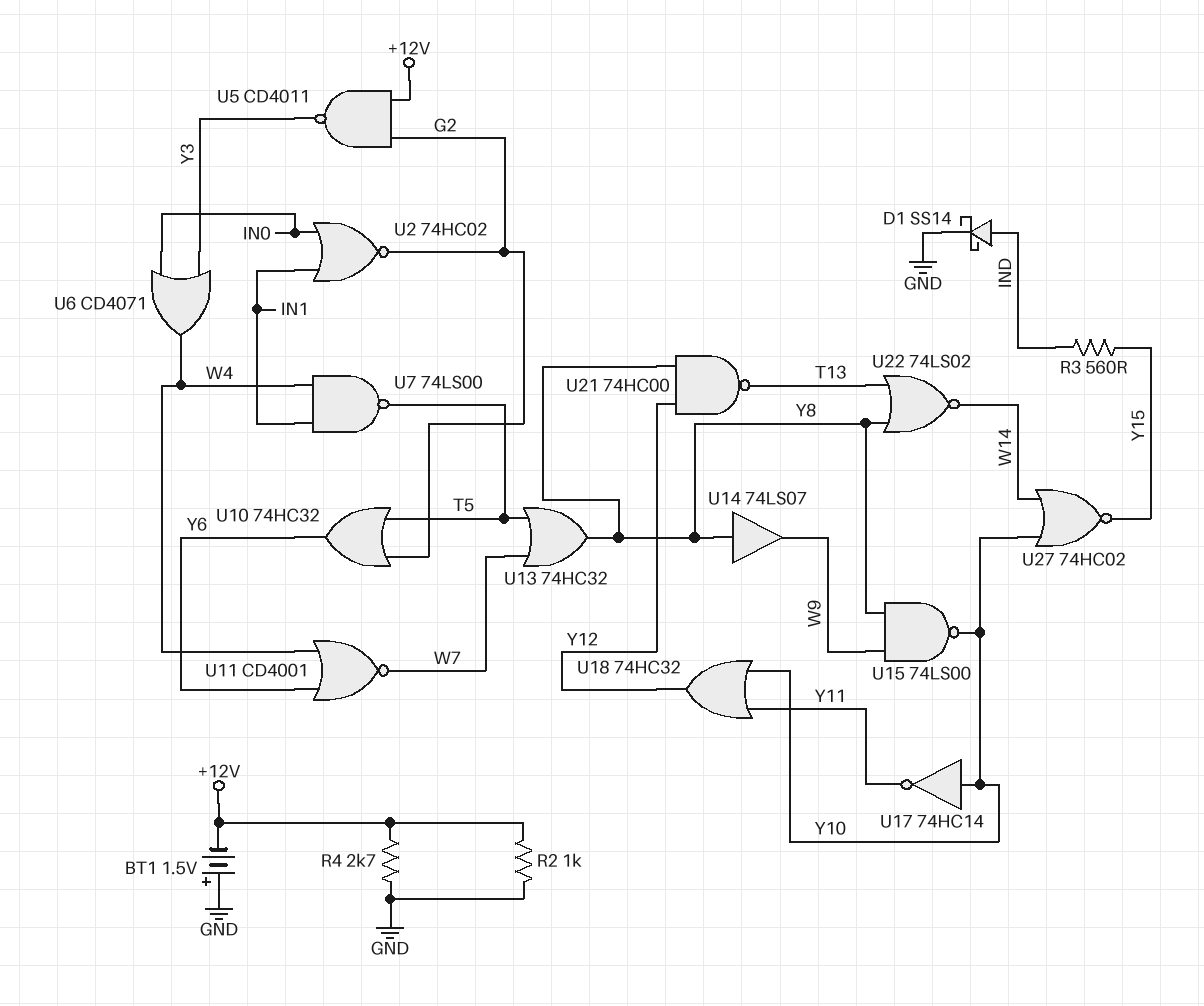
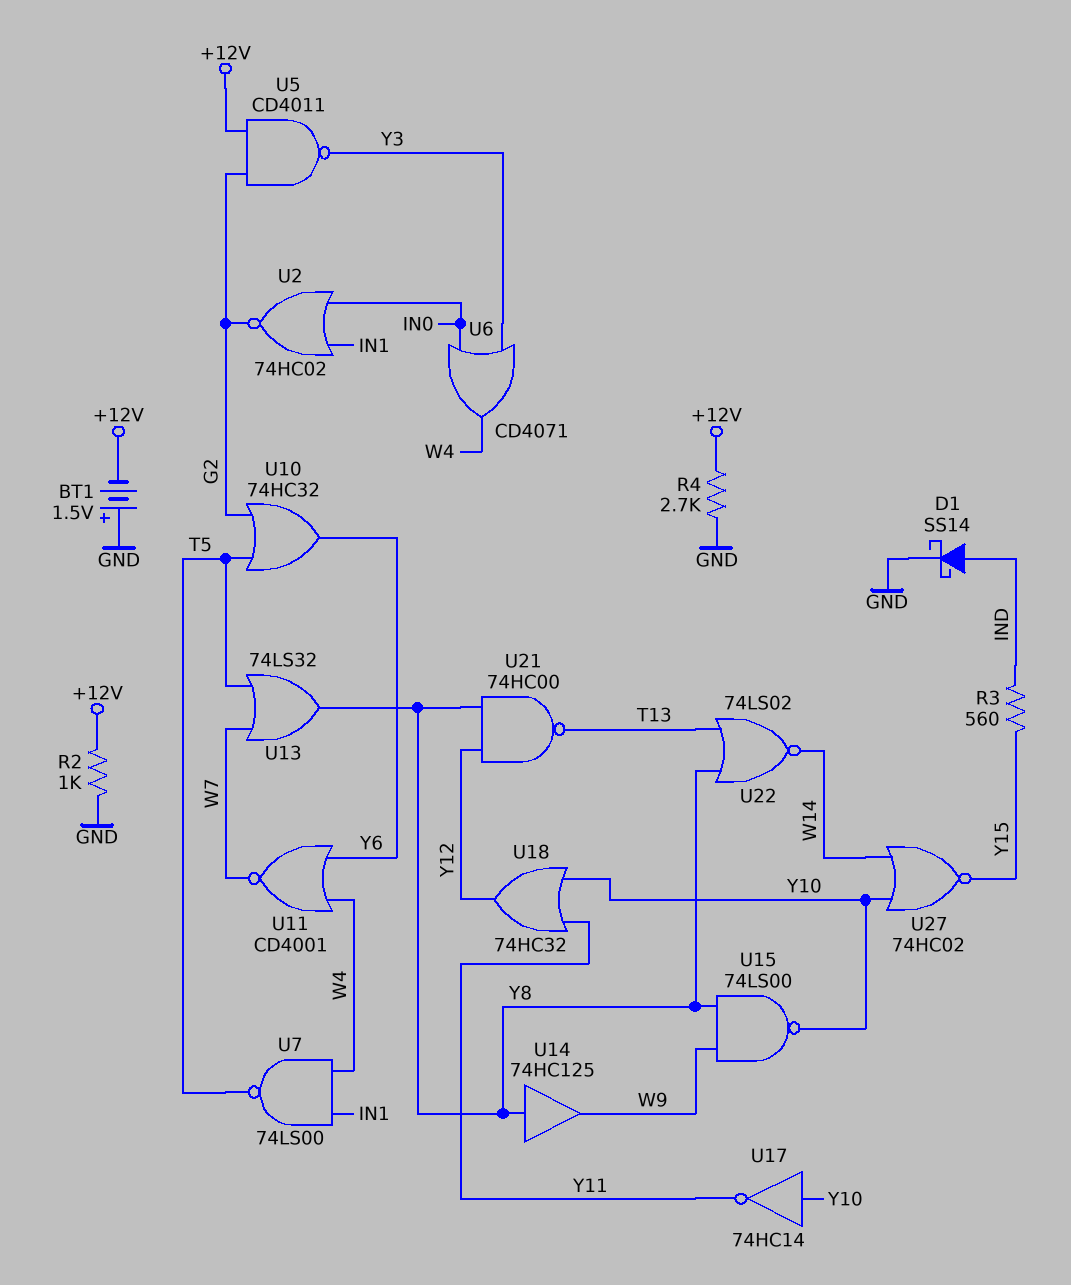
U13: OR 74HC32 (in T5, in W7, out Y8) -> OR 74LS32 (in T5, in W7, out Y8)
U14: buffer 74LS07 (in Y8, out W9) -> buffer 74HC125 (in Y8, out W9)

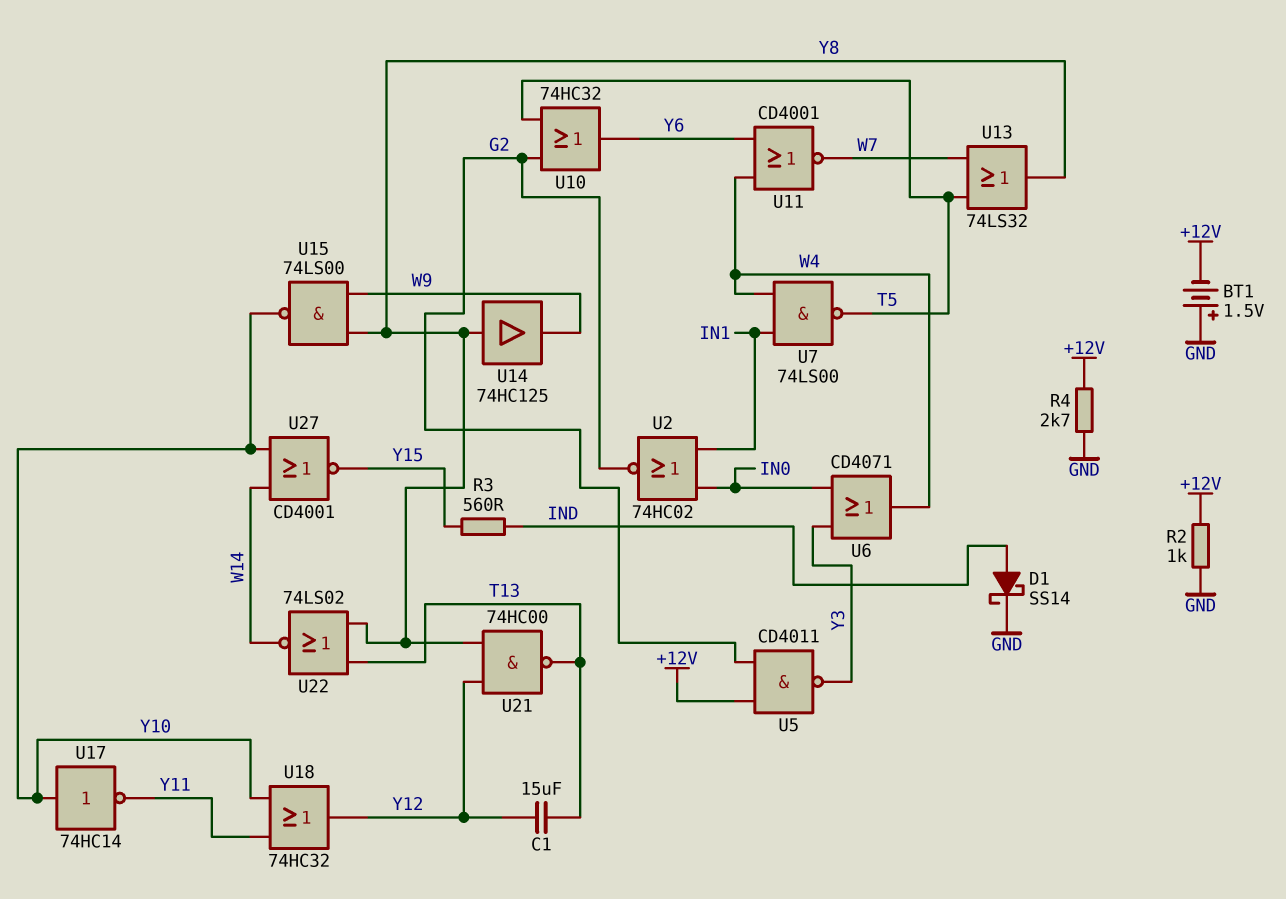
C1: none -> 15uF (T13, Y12)
U27: NOR 74HC02 (in W14, in Y10, out Y15) -> NOR CD4001 (in W14, in Y10, out Y15)

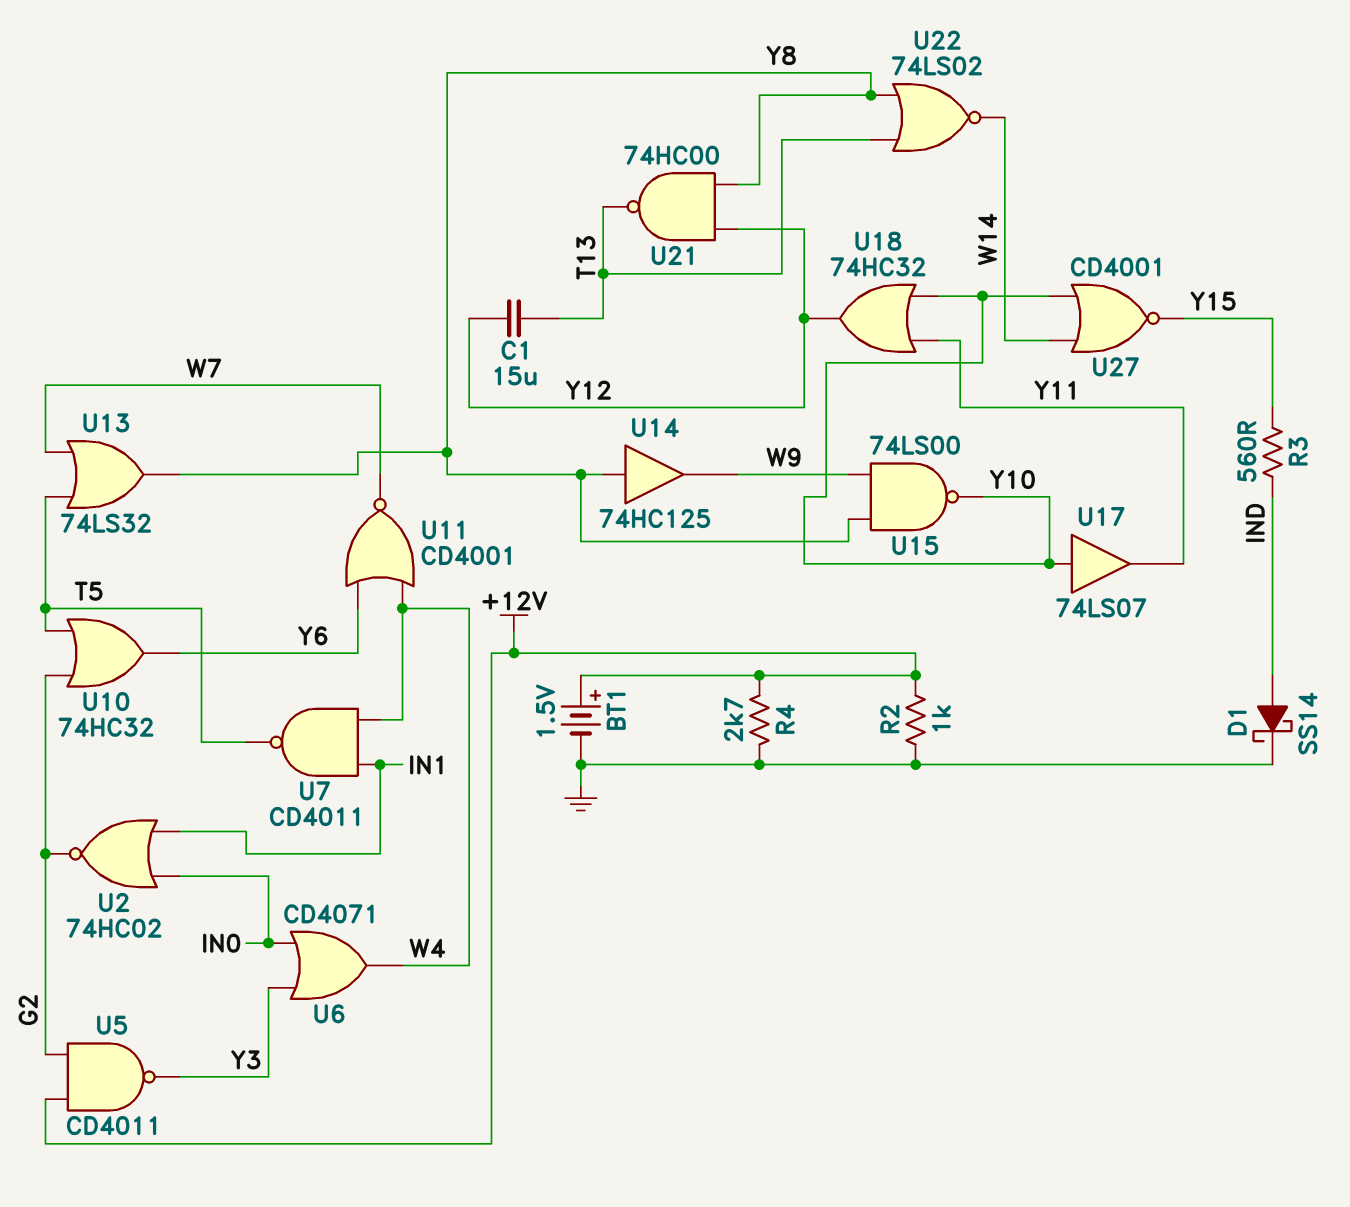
BT1: 1.5V (plus GND, minus +12V) -> 1.5V (plus +12V, minus GND)
U7: NAND 74LS00 (in IN1, in W4, out T5) -> NAND CD4011 (in IN1, in W4, out T5)
U17: NOT 74HC14 (in Y10, out Y11) -> buffer 74LS07 (in Y10, out Y11)

